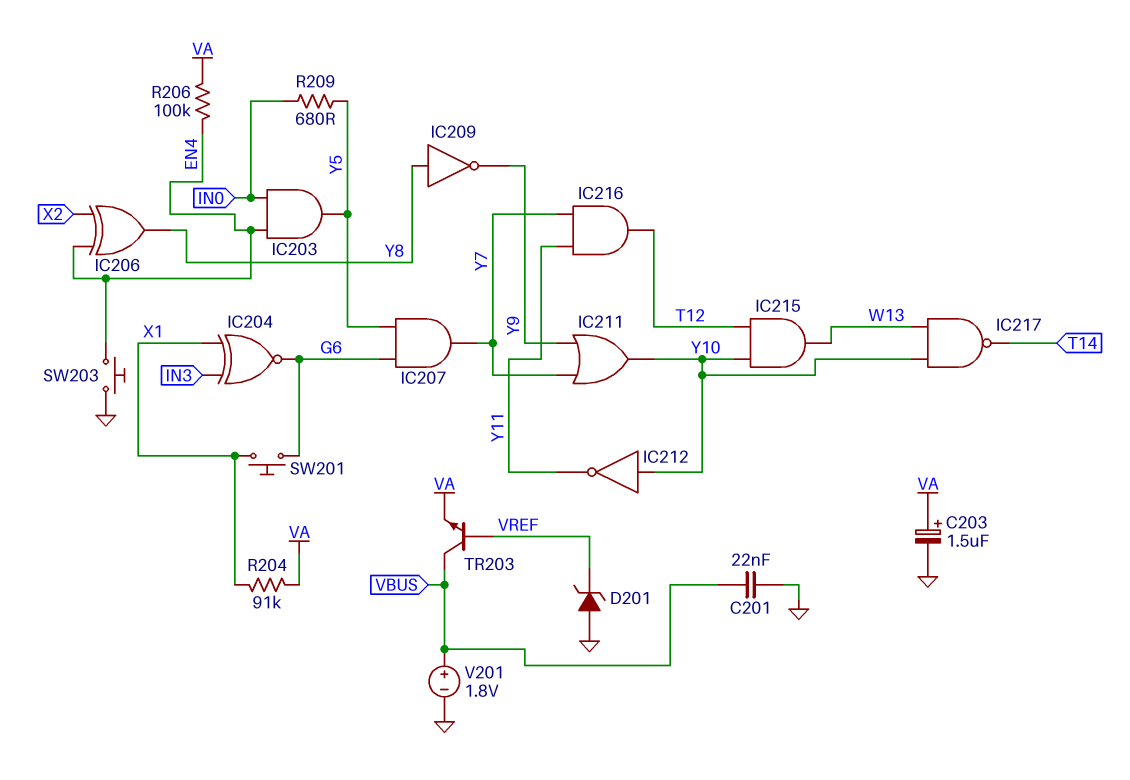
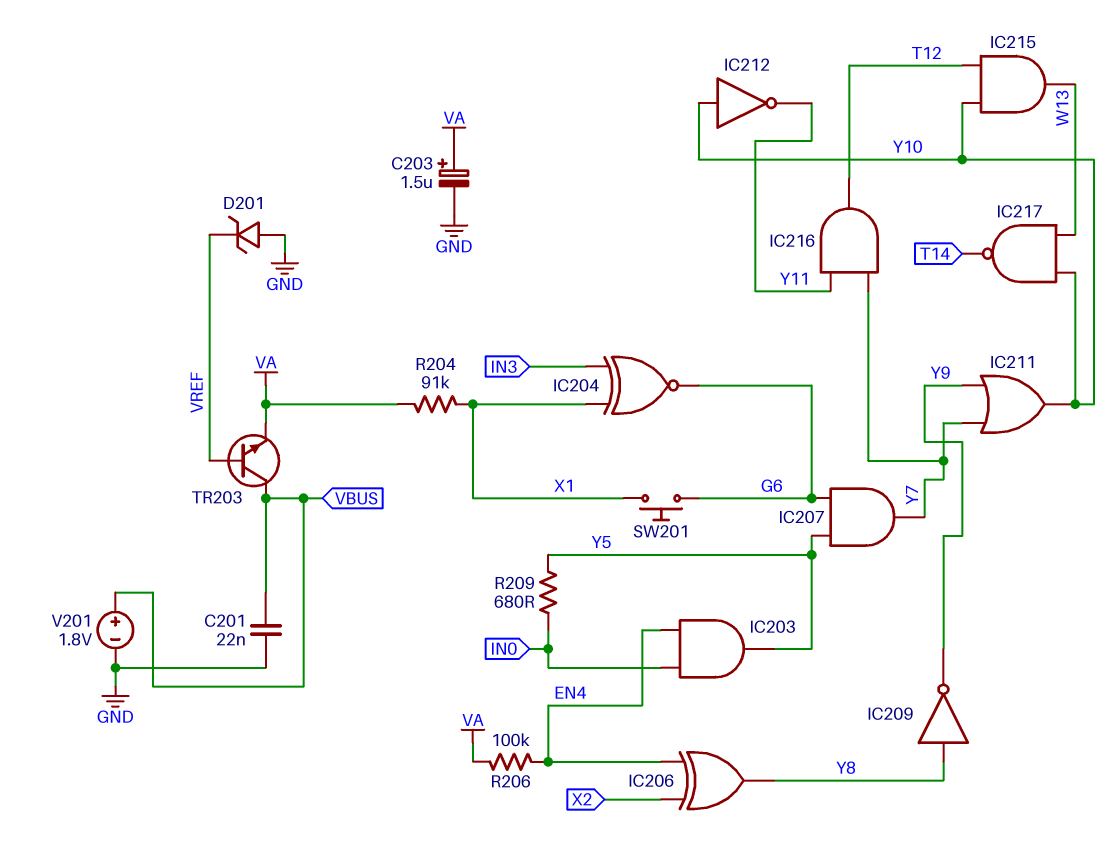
SW203: button (EN4, GND) -> none

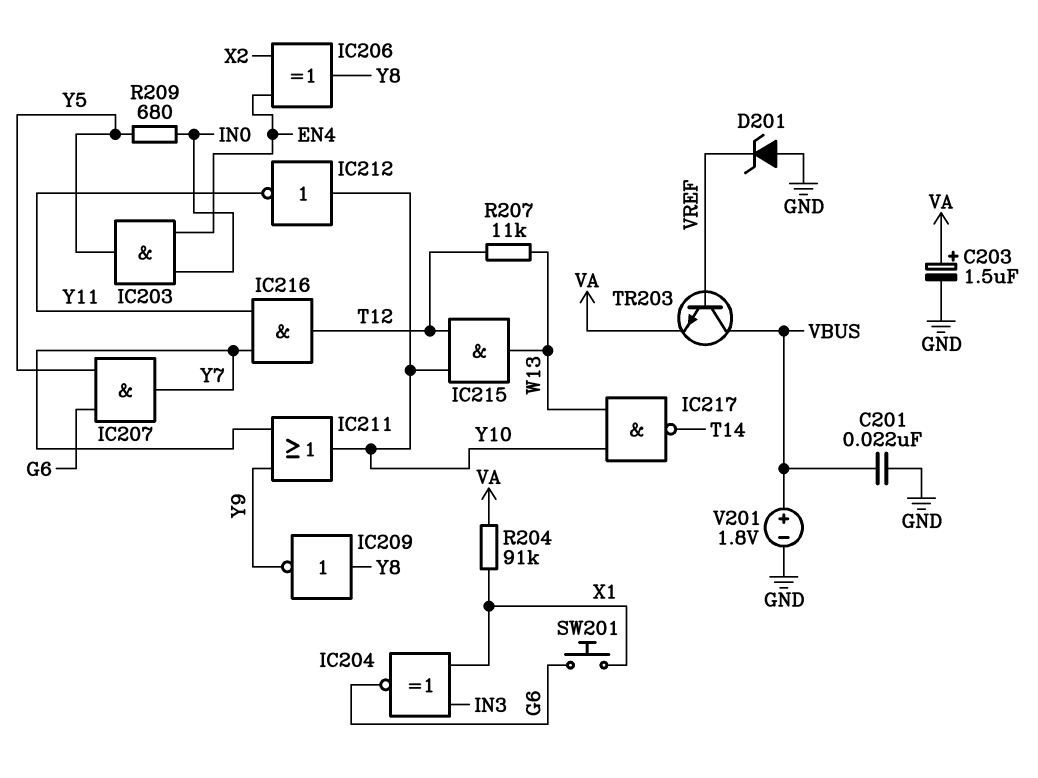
R206: 100k (EN4, VA) -> none
R207: none -> 11k (T12, W13)

